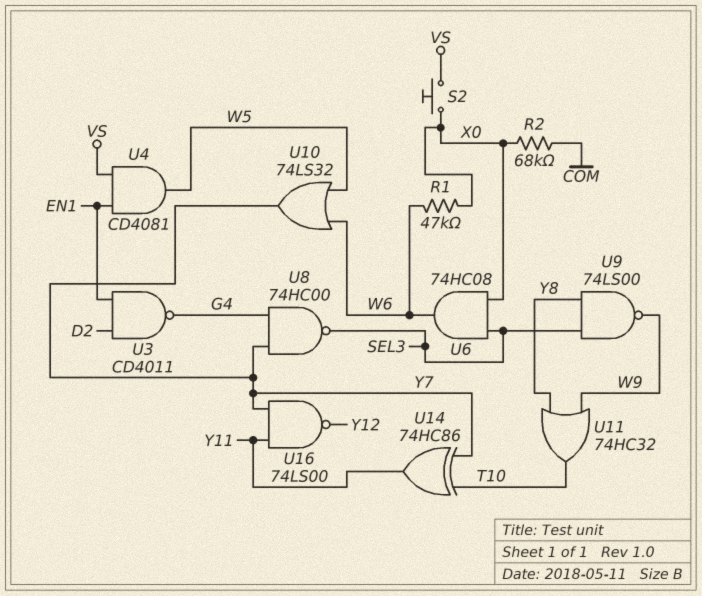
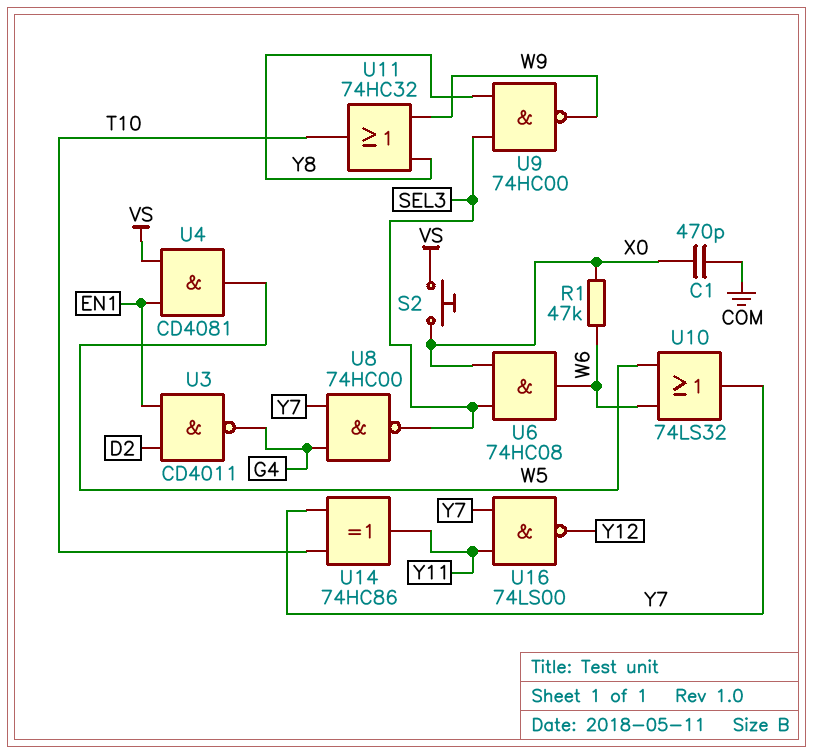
C1: none -> 470pF (COM, X0)
R2: 68k (COM, X0) -> none
U9: NAND 74LS00 (in SEL3, in Y8, out W9) -> NAND 74HC00 (in SEL3, in Y8, out W9)

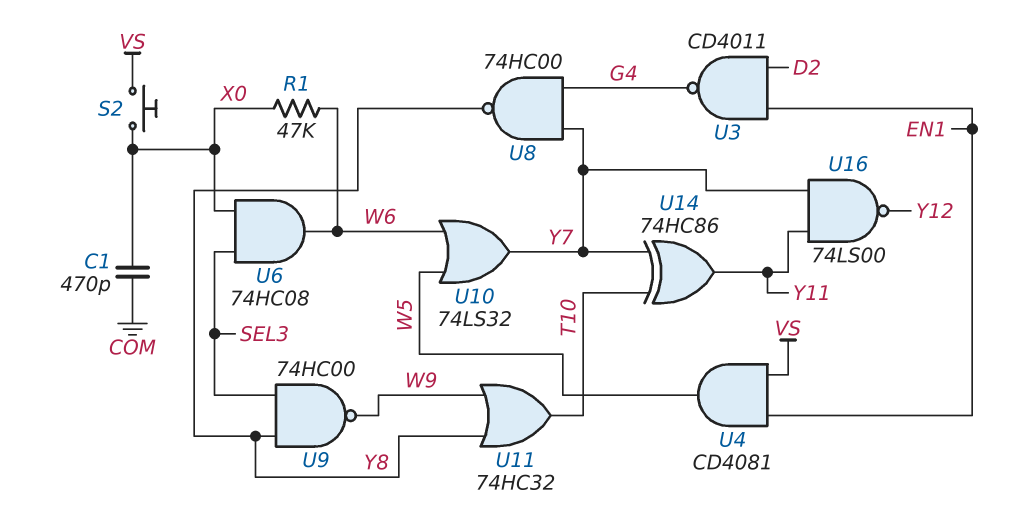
U8: NAND 74HC00 (in G4, in Y7, out SEL3) -> NAND 74HC00 (in G4, in Y7, out Y8)

